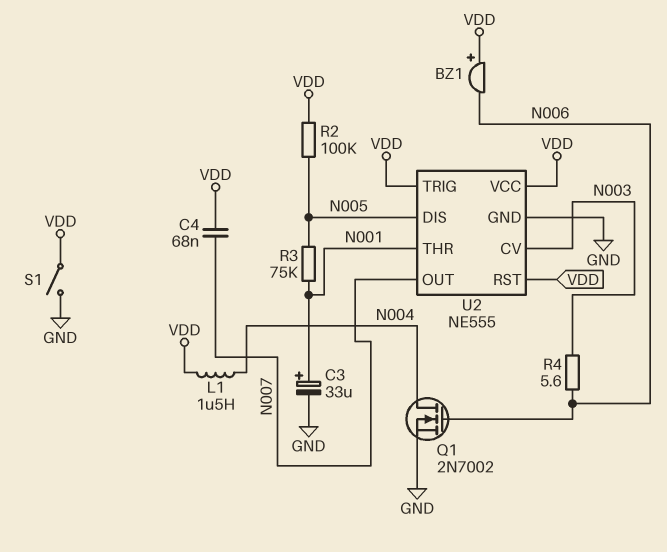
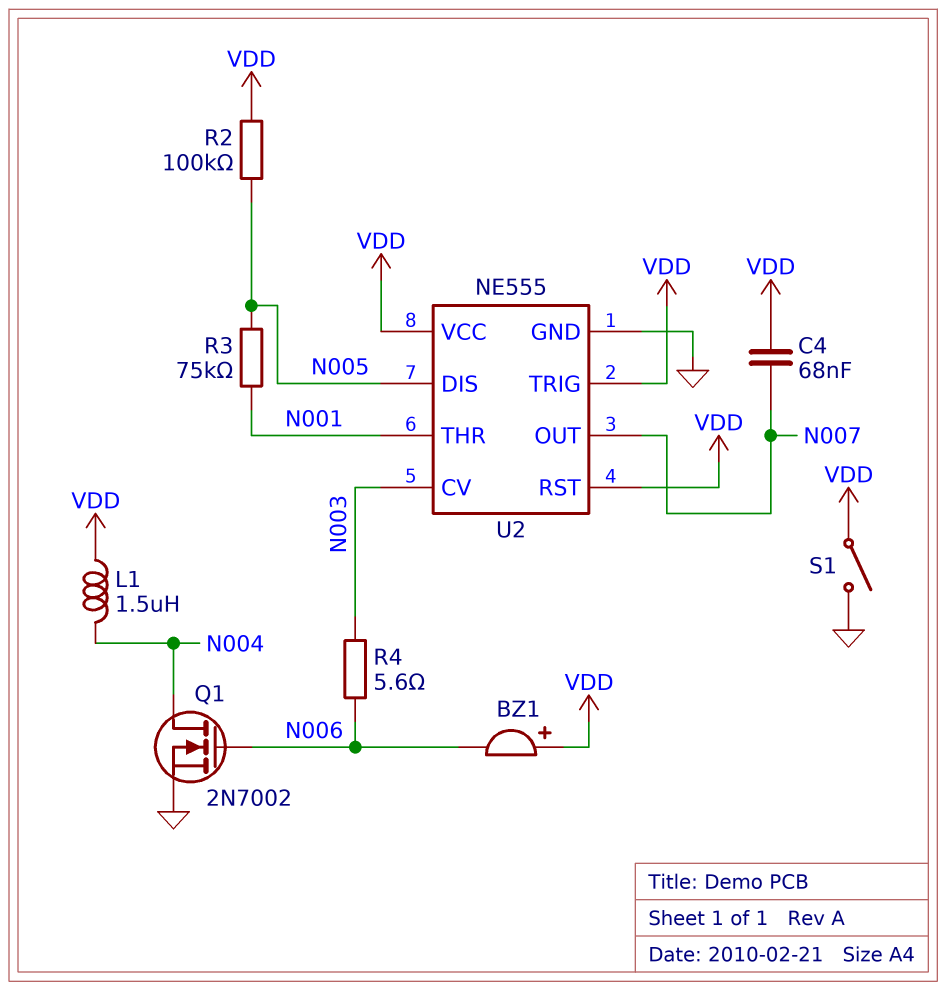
C3: 33uF (plus N001, minus GND) -> none

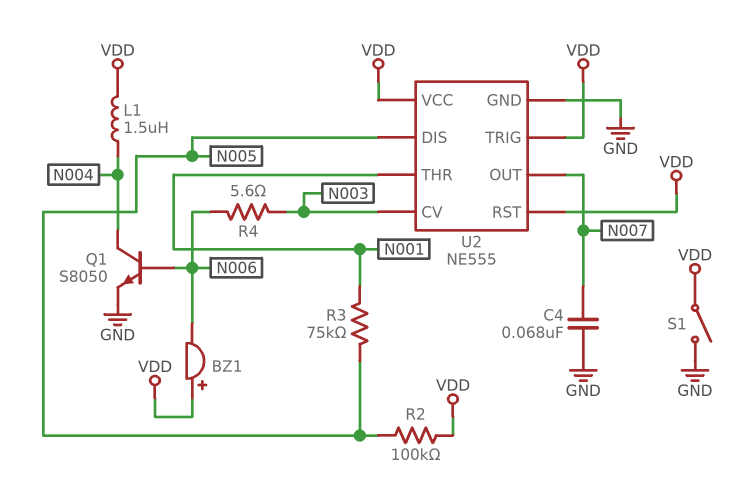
C4: 68nF (N007, VDD) -> 68nF (GND, N007)
Q1: NMOS 2N7002 (G N006, D N004, S GND) -> NPN S8050 (B N006, C N004, E GND)

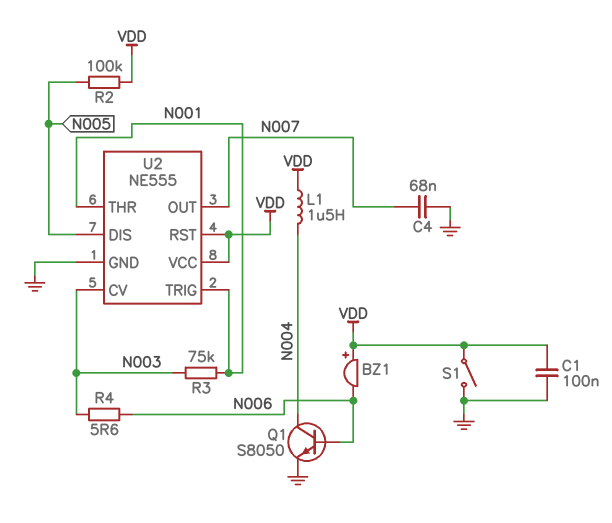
C1: none -> 100nF (GND, VDD)
R3: 75k (N001, N005) -> 75k (N001, N003)
U2 pin TRIG: VDD -> N001

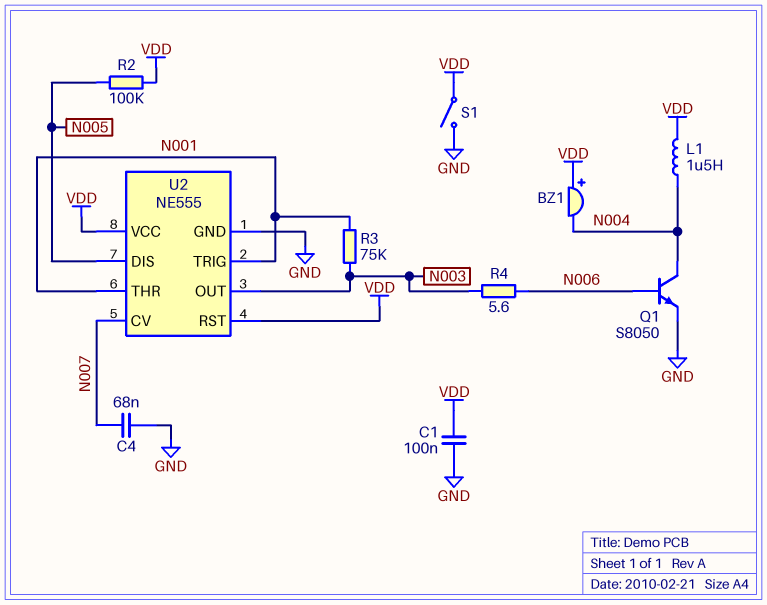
BZ1: buzzer (plus VDD, minus N006) -> buzzer (plus VDD, minus N004)
U2 pin CV: N003 -> N007
U2 pin OUT: N007 -> N003

